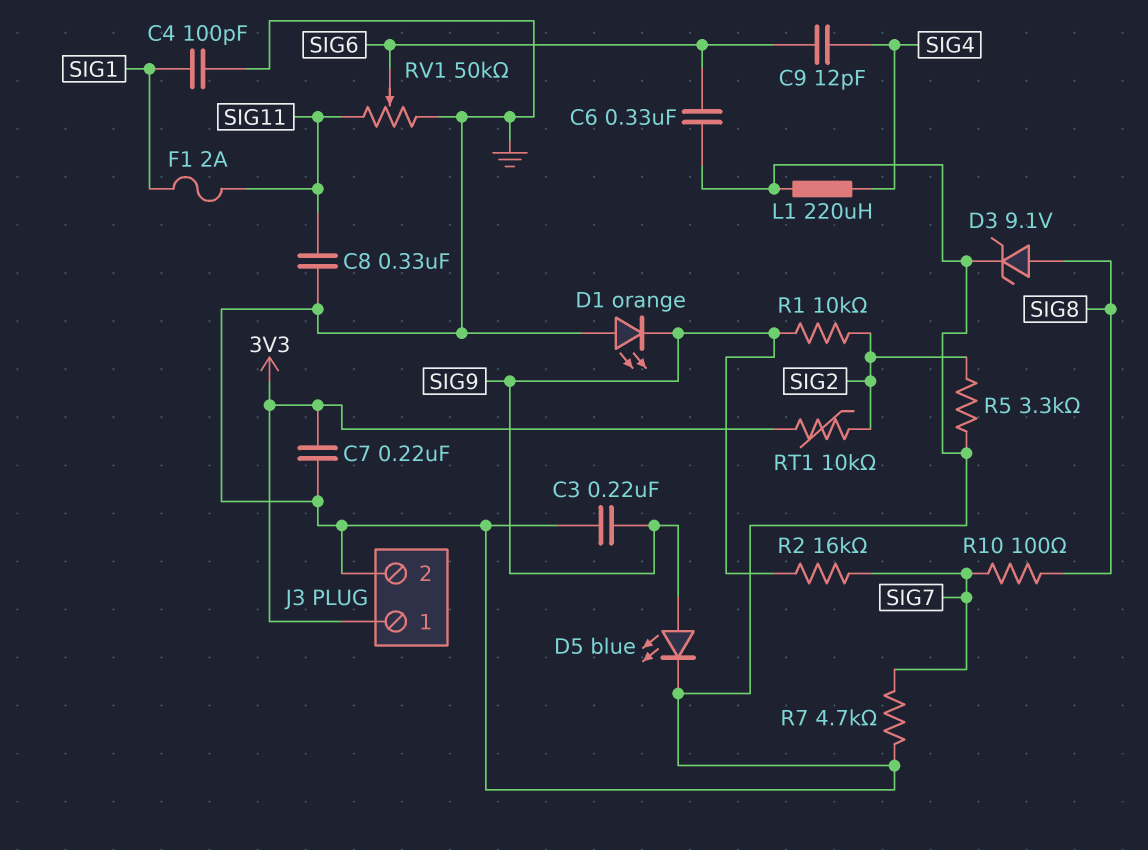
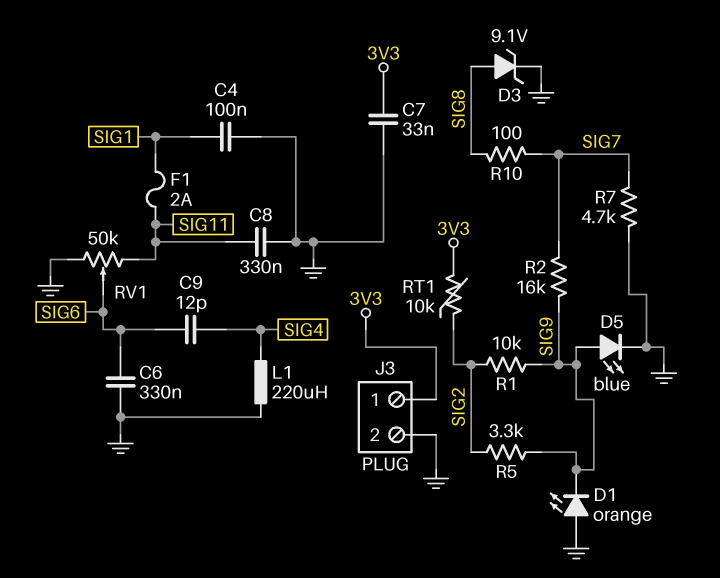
C3: 220nF (GND, SIG9) -> none
C4: 100pF (GND, SIG1) -> 100nF (GND, SIG1)
C7: 220nF (3V3, GND) -> 33nF (3V3, GND)
R5: 3.3k (GND, SIG2) -> 3.3k (SIG2, SIG9)

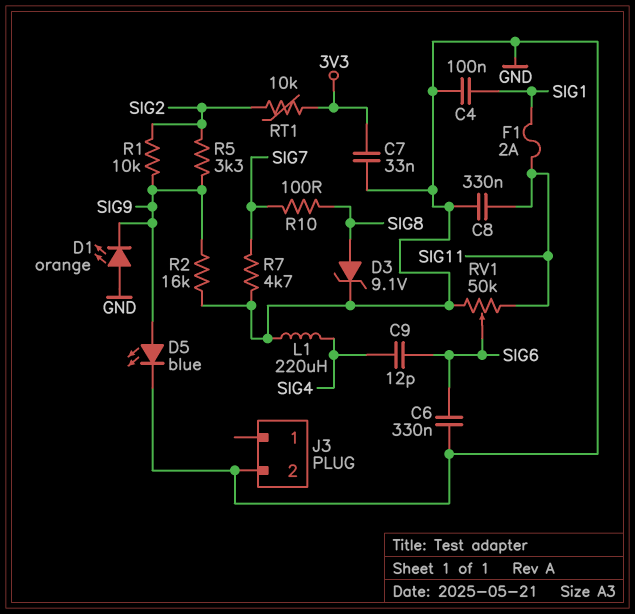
J3 pin 1: 3V3 -> none
R2: 16k (SIG7, SIG9) -> 16k (GND, SIG9)

